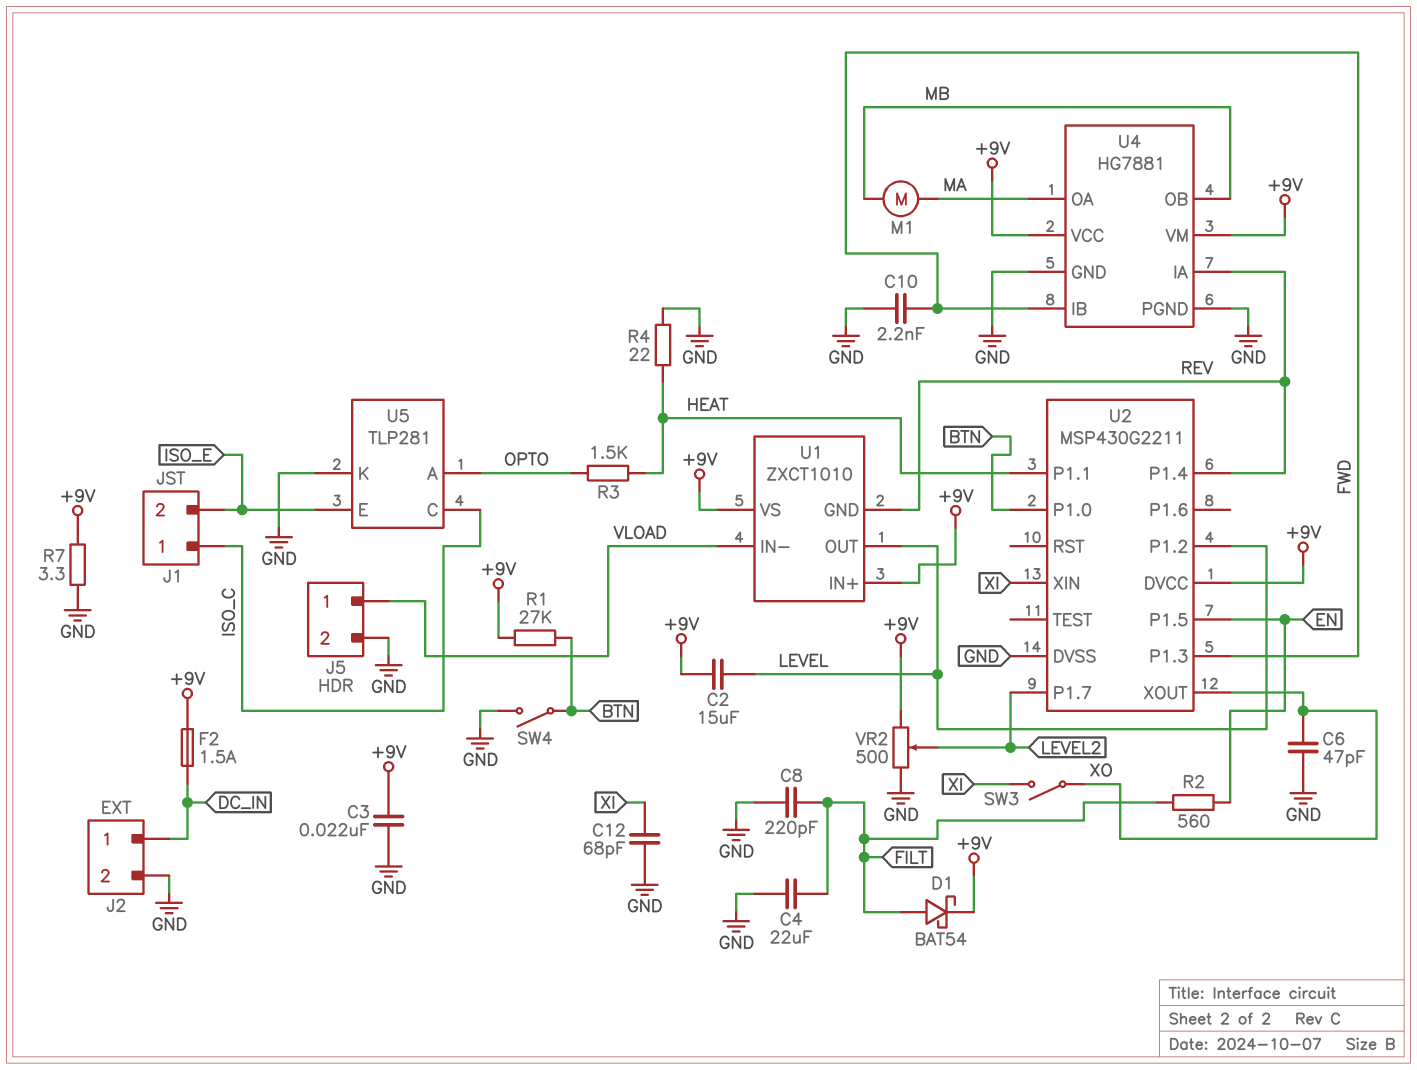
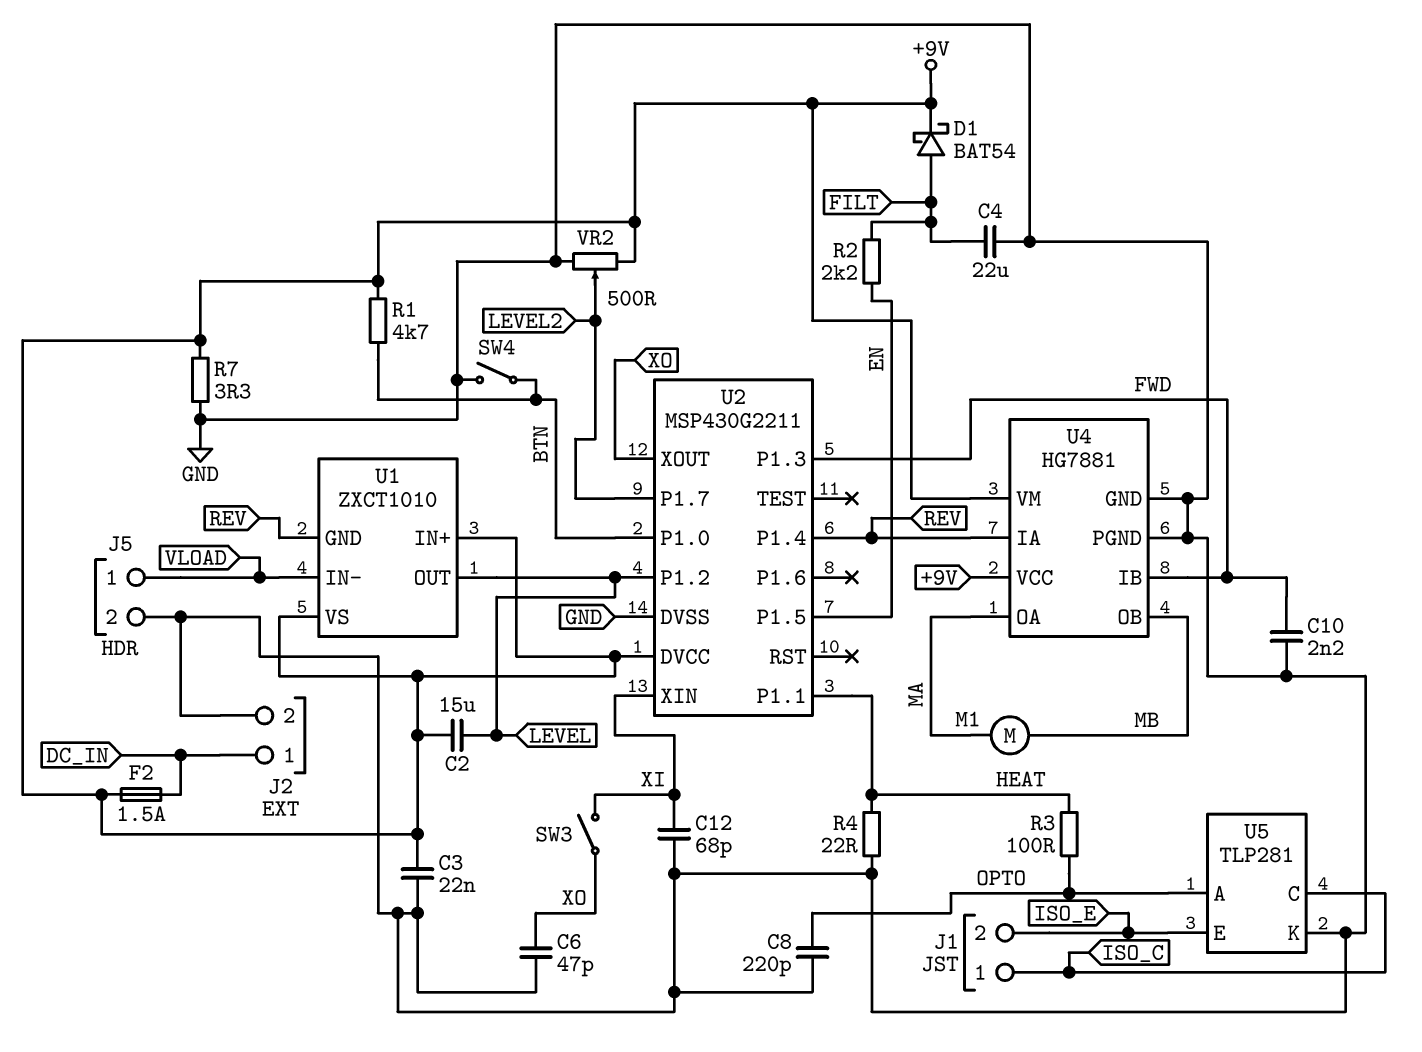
C8: 220pF (FILT, GND) -> 220pF (GND, OPTO)
R1: 27k (+9V, BTN) -> 4.7k (+9V, BTN)
R2: 560 (EN, FILT) -> 2.2k (EN, FILT)
R3: 1.5k (HEAT, OPTO) -> 100 (HEAT, OPTO)

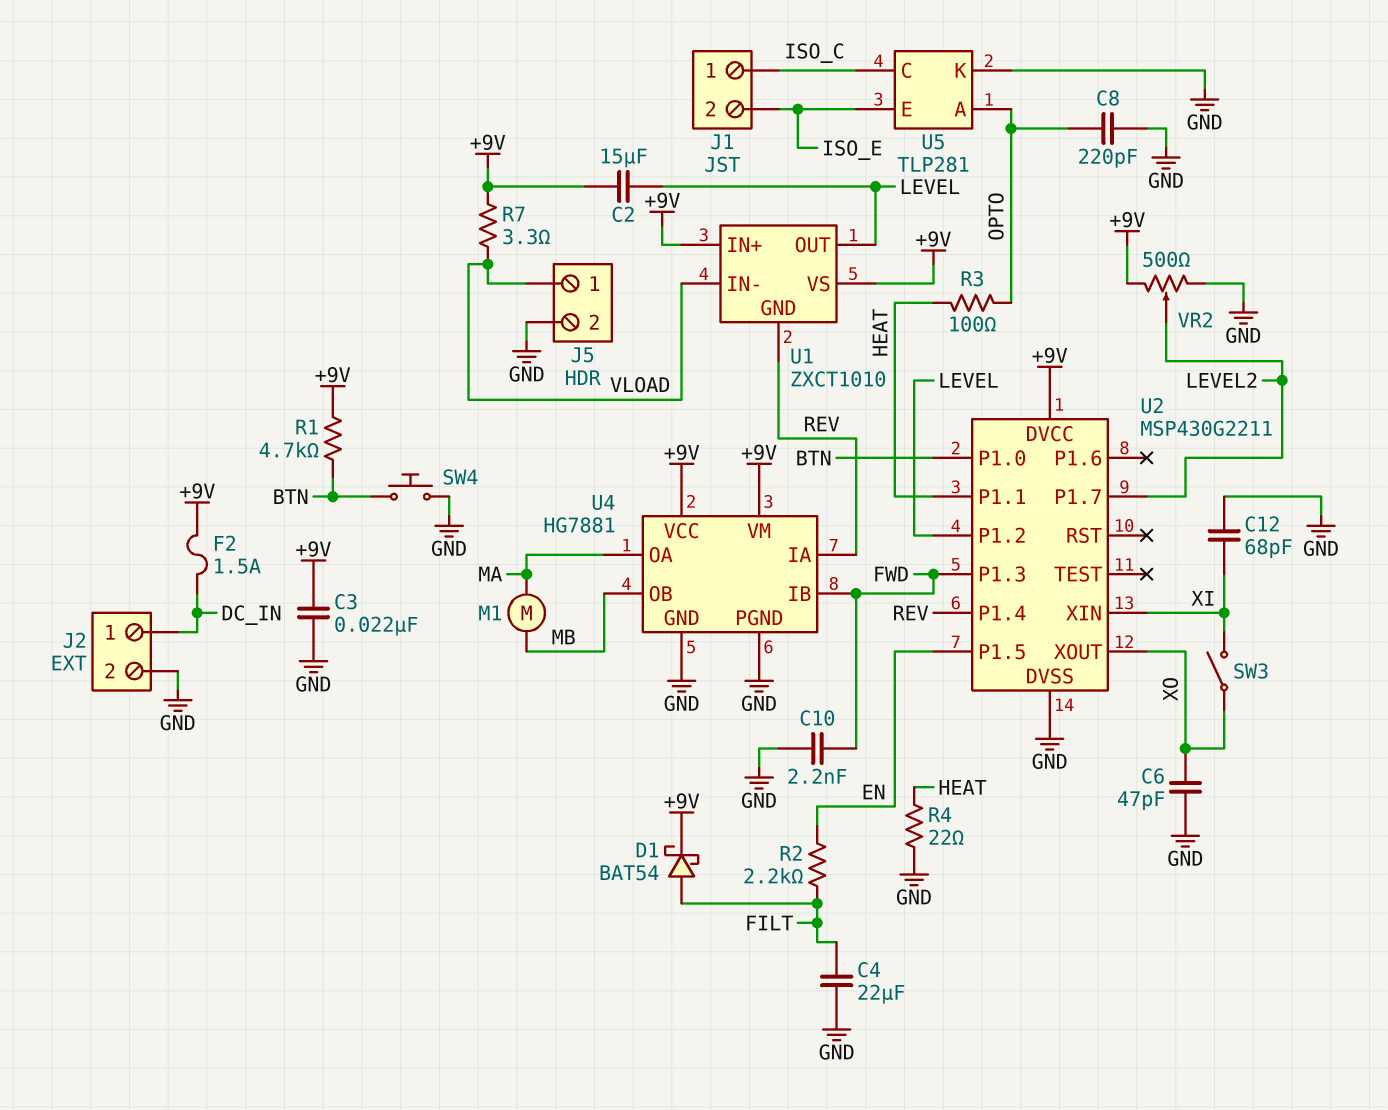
R7: 3.3 (+9V, GND) -> 3.3 (+9V, VLOAD)
SW4: switch (BTN, GND) -> button (BTN, GND)

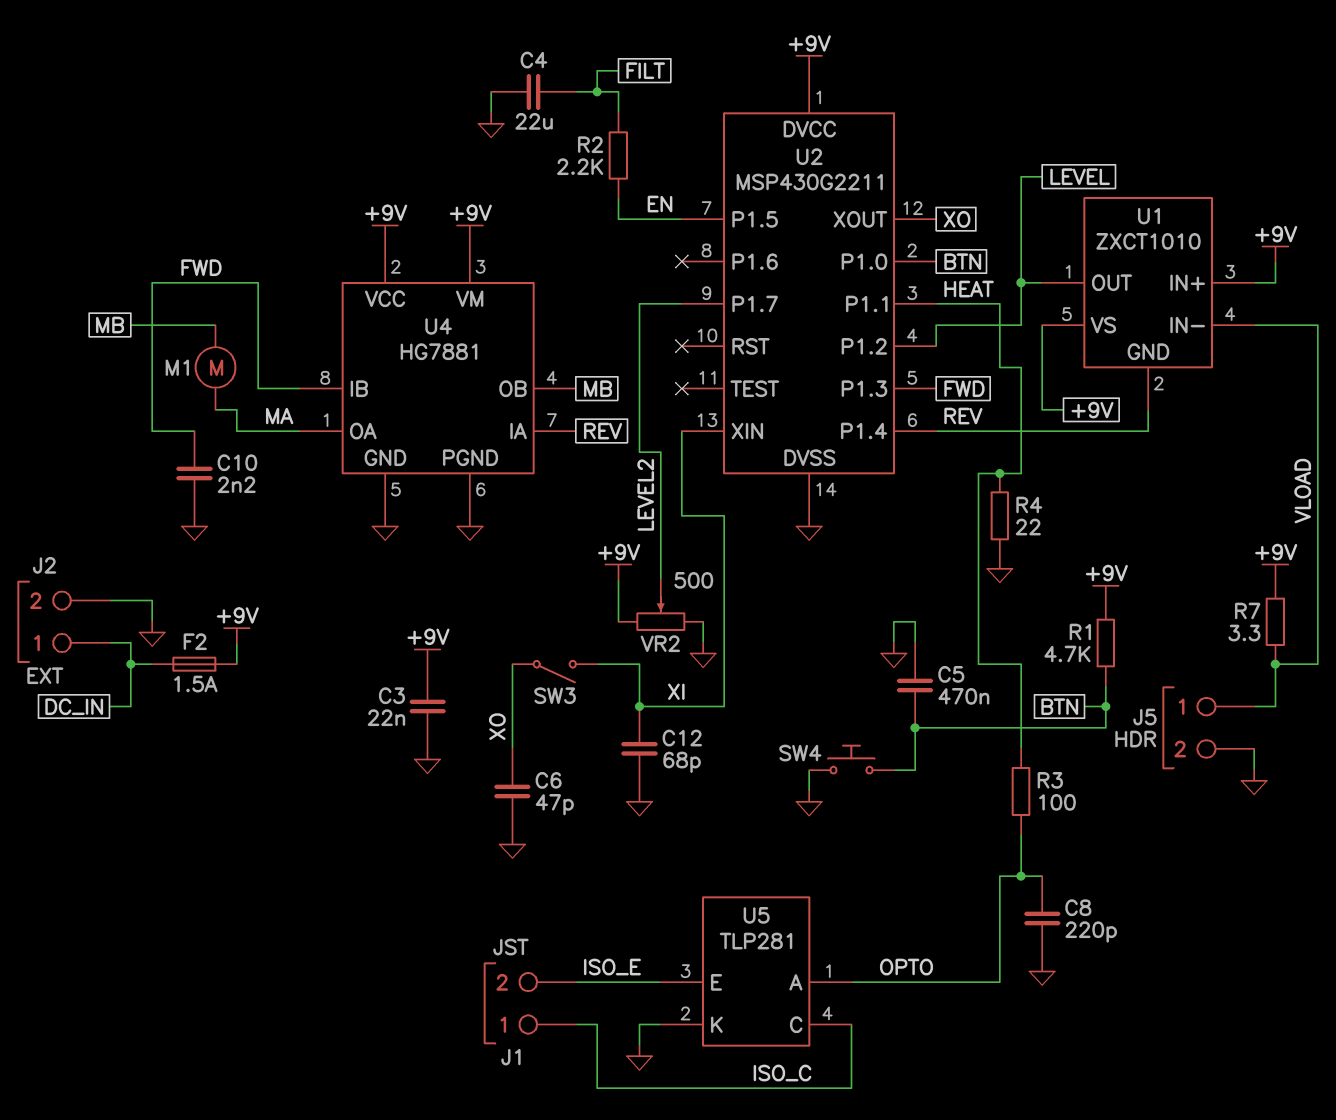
C2: 15uF (+9V, LEVEL) -> none
C5: none -> 470nF (BTN, GND)
D1: schottky BAT54 (A FILT, K +9V) -> none

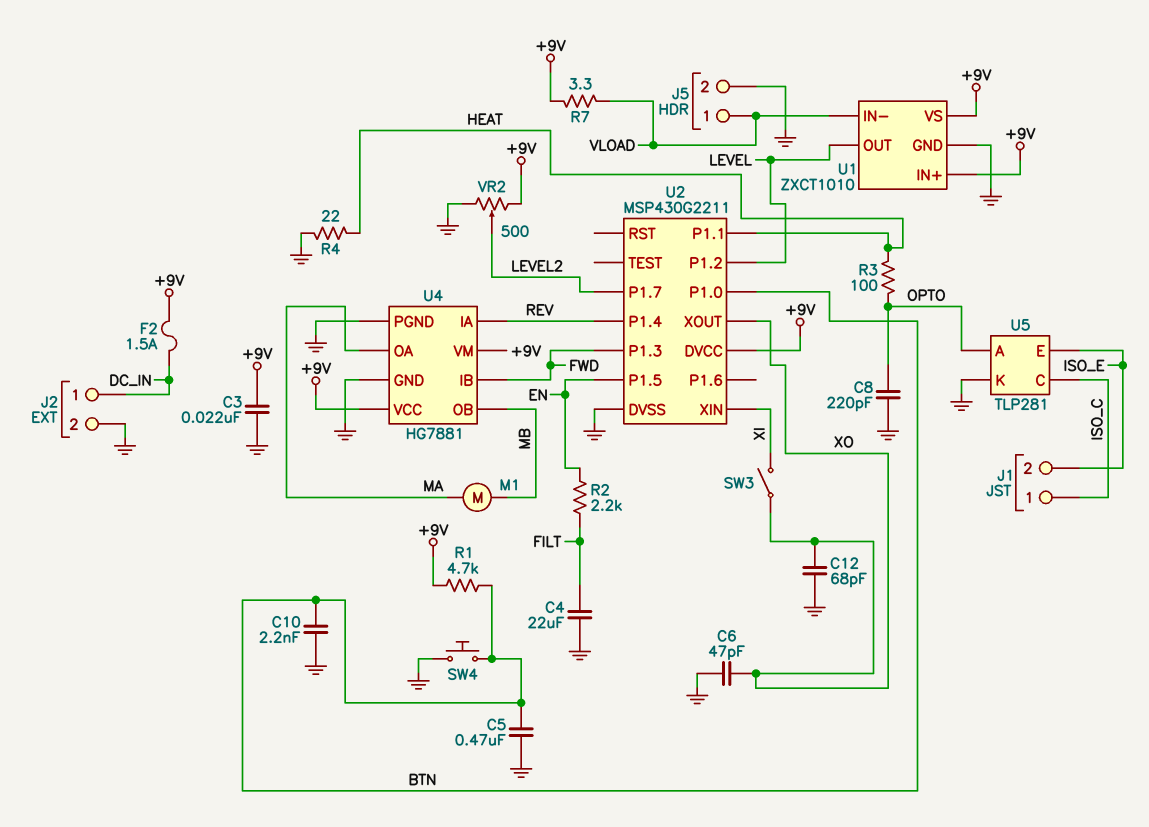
C10: 2.2nF (FWD, GND) -> 2.2nF (BTN, GND)
C12: 68pF (GND, XI) -> 68pF (GND, XO)
U1 pin GND: REV -> GND

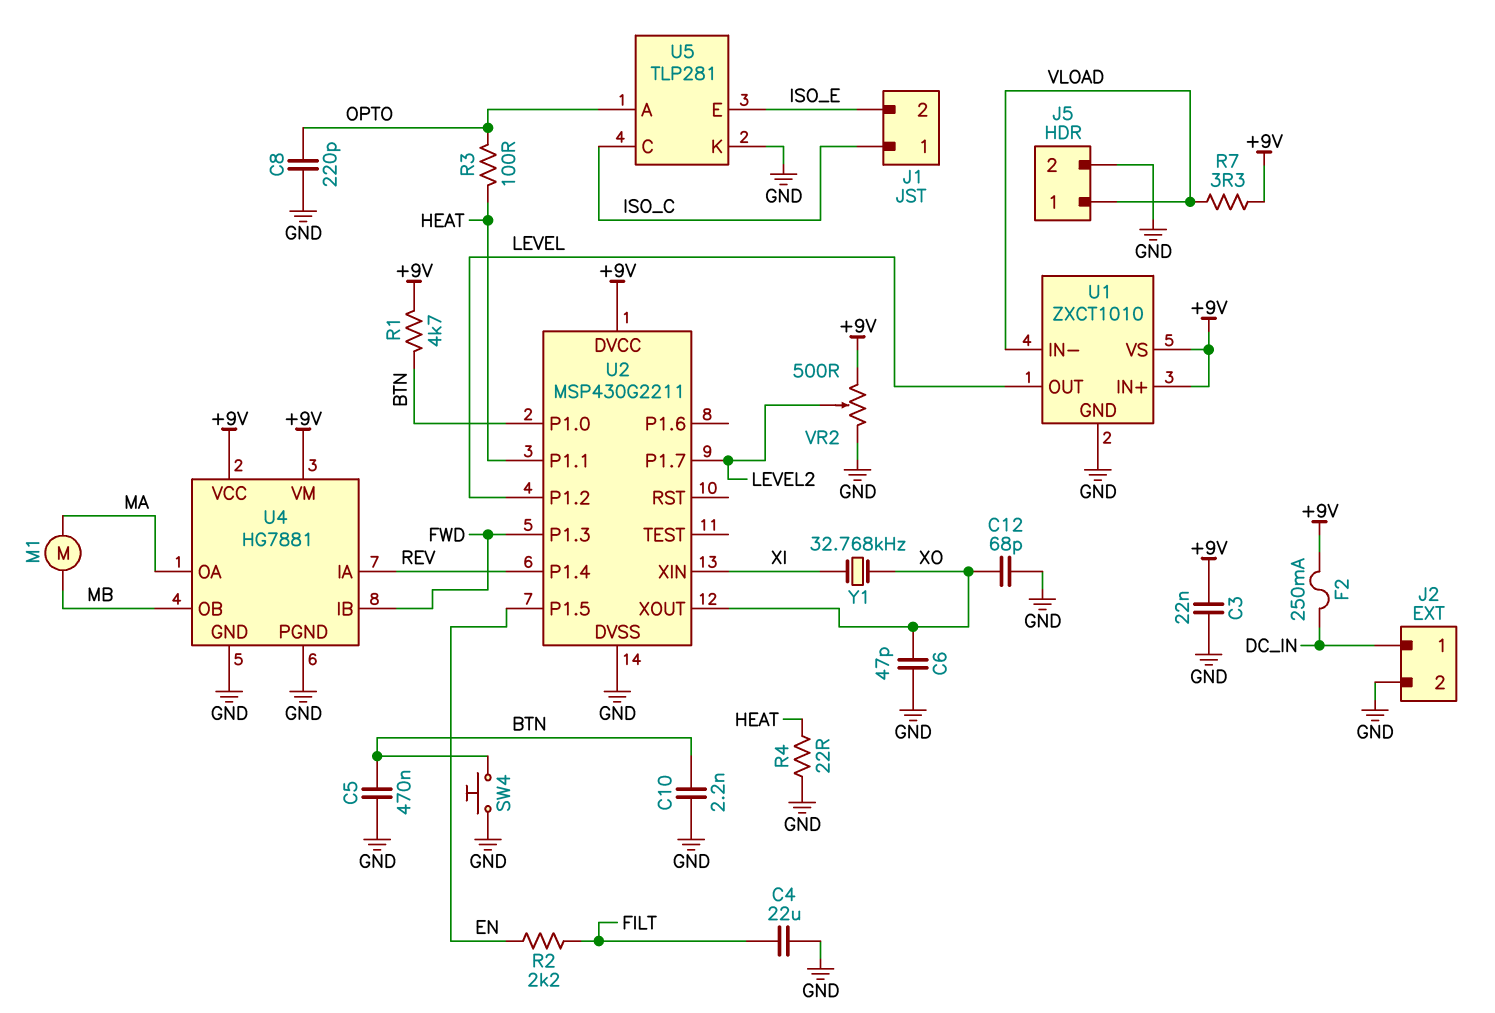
F2: 1.5A (+9V, DC_IN) -> 250mA (+9V, DC_IN)
SW3: switch (XI, XO) -> none
Y1: none -> 32.768kHz (XI, XO)

